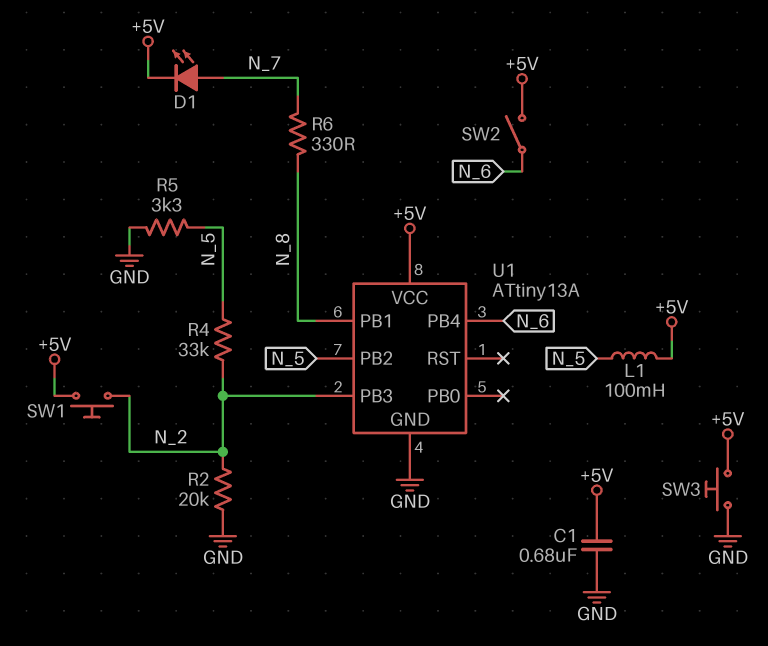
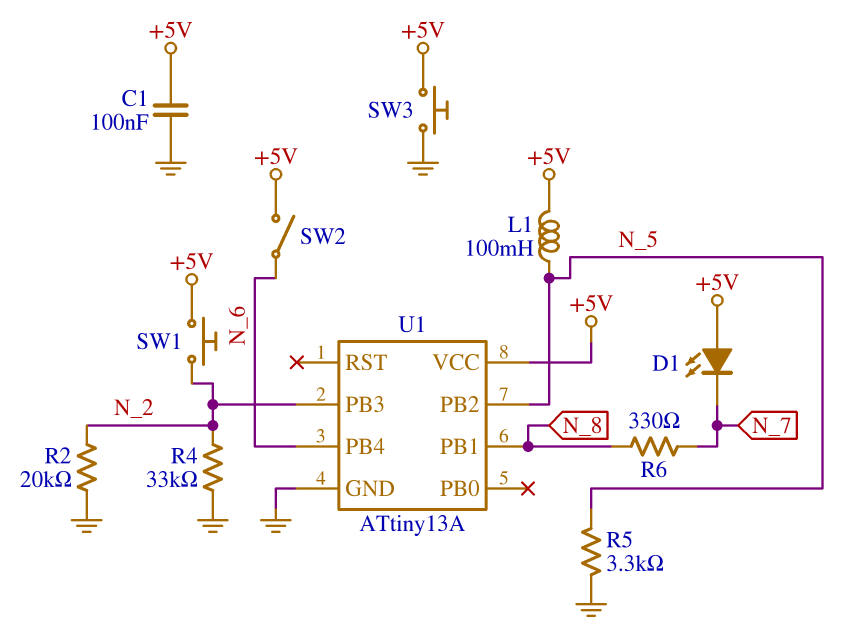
C1: 680nF (+5V, GND) -> 100nF (+5V, GND)
D1: LED (A N_7, K +5V) -> LED (A +5V, K N_7)
R4: 33k (N_2, N_5) -> 33k (GND, N_2)

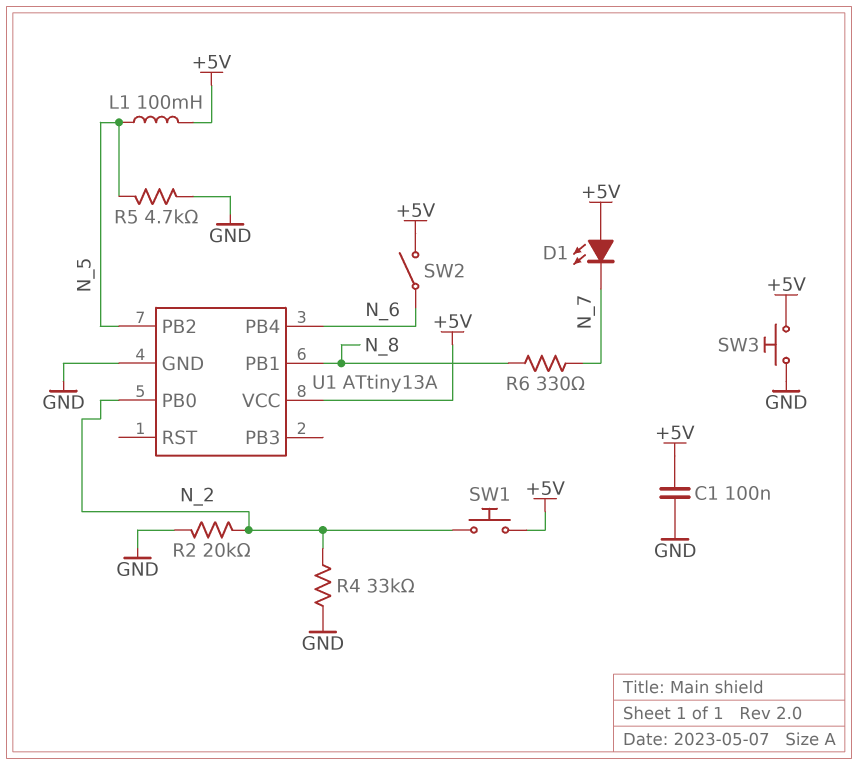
R5: 3.3k (GND, N_5) -> 4.7k (GND, N_5)
U1 pin PB0: none -> N_2
U1 pin PB3: N_2 -> none

